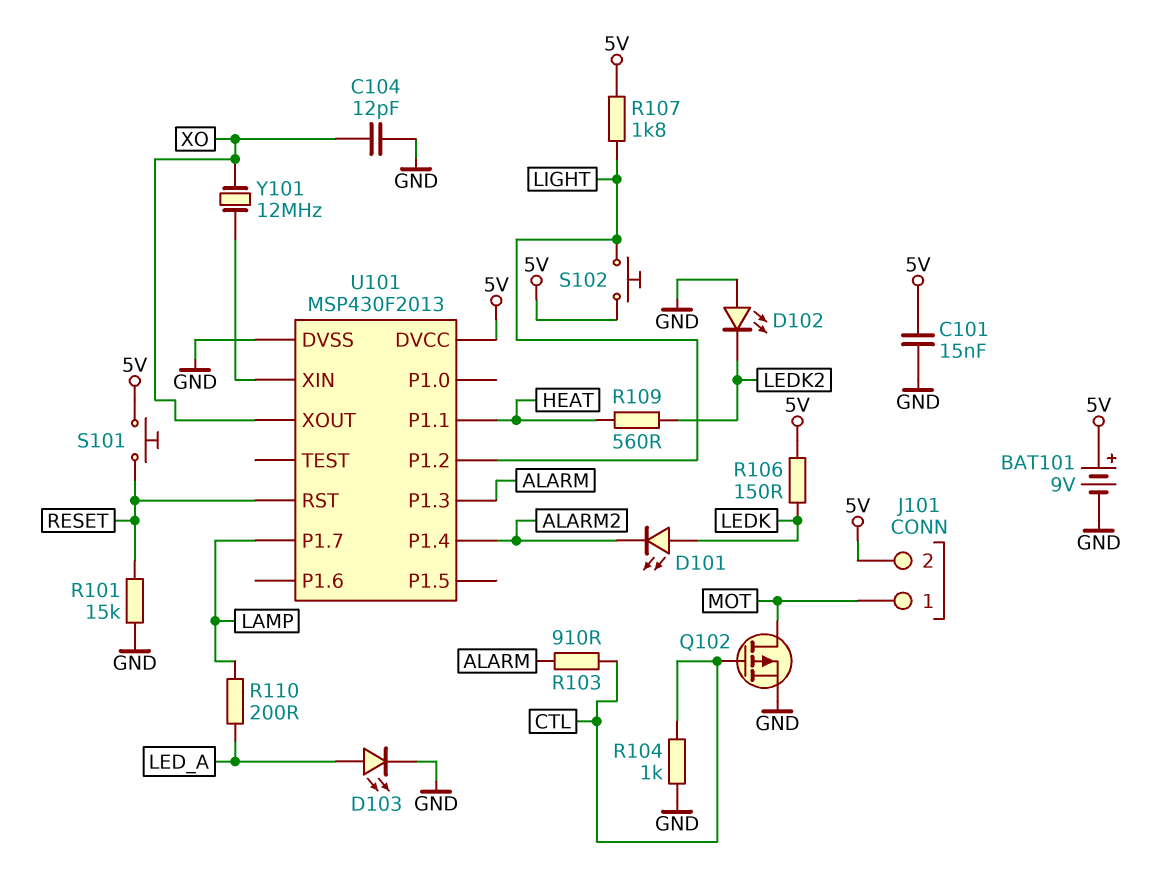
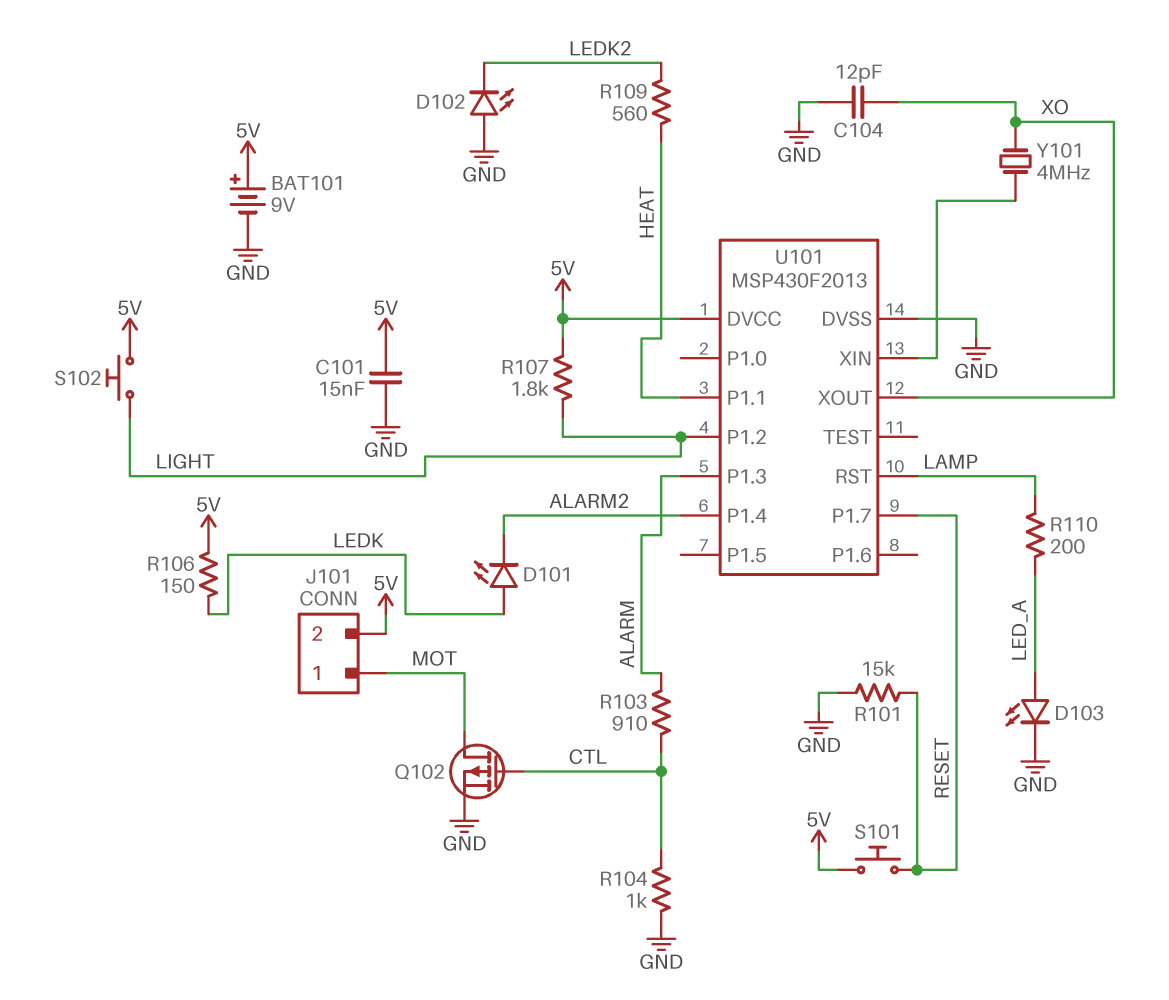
U101 pin P1.7: LAMP -> RESET
U101 pin RST: RESET -> LAMP
Y101: 12MHz (U101/XIN, XO) -> 4MHz (U101/XIN, XO)

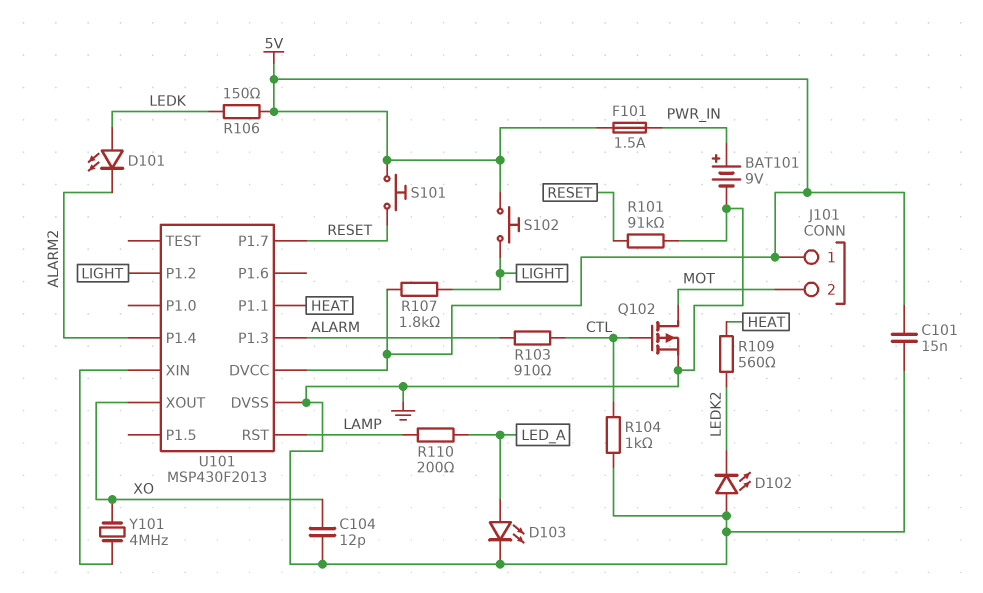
BAT101: 9V (plus 5V, minus GND) -> 9V (plus PWR_IN, minus GND)
F101: none -> 1.5A (5V, PWR_IN)
J101 pin 1: MOT -> 5V
J101 pin 2: 5V -> MOT
R101: 15k (GND, RESET) -> 91k (GND, RESET)

